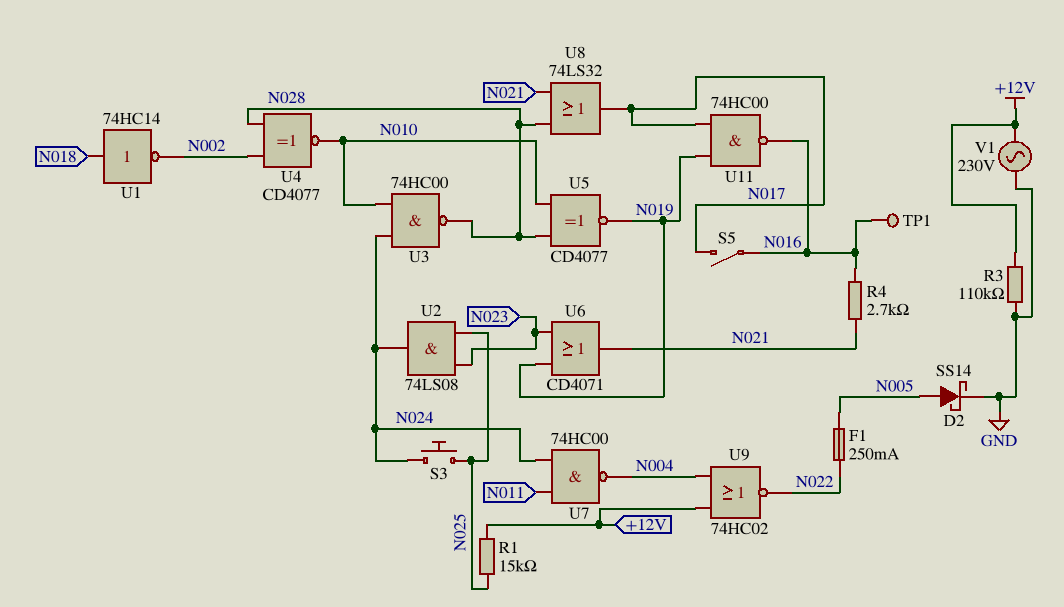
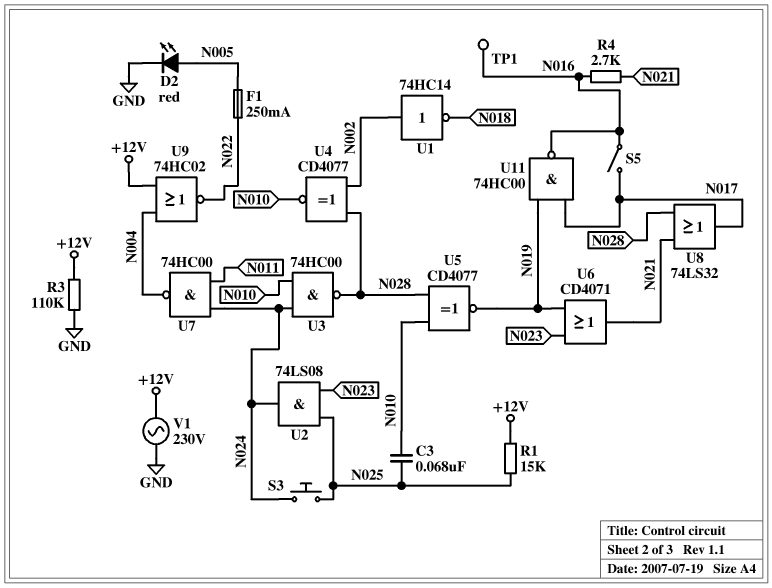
C3: none -> 68nF (N010, N025)
D2: schottky SS14 (A N005, K GND) -> LED red (A N005, K GND)
U1: NOT 74HC14 (in N018, out N002) -> NOT 74HC14 (in N002, out N018)

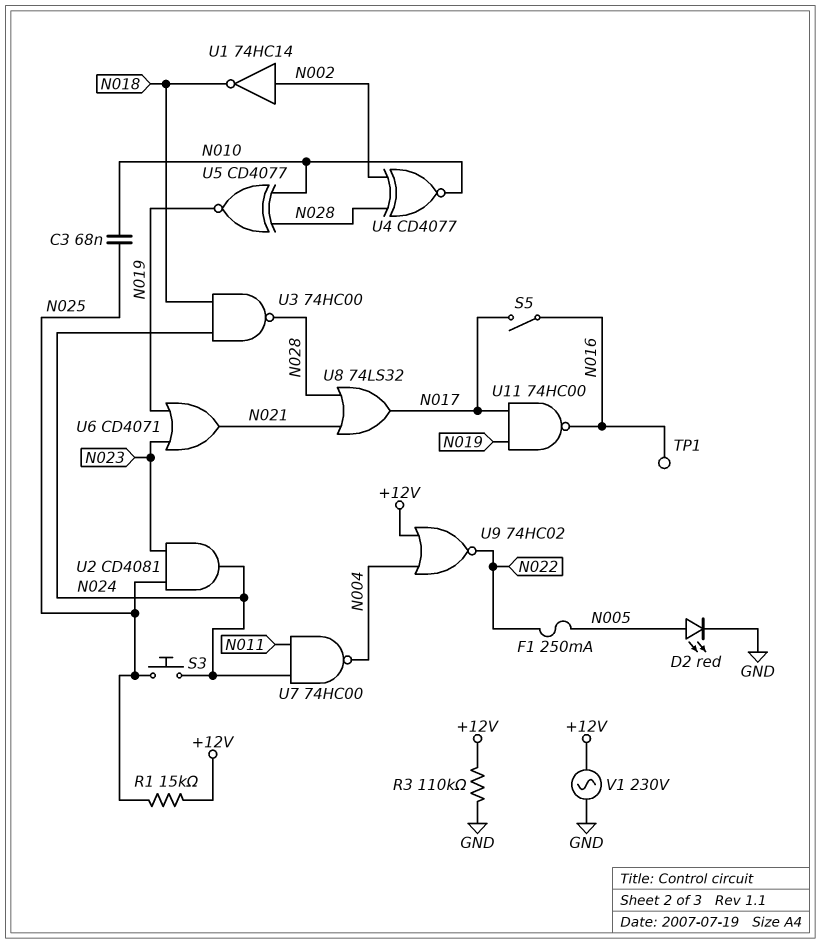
R4: 2.7k (N016, N021) -> none
U2: AND 74LS08 (in N023, in N025, out N024) -> AND CD4081 (in N023, in N025, out N024)
U3: NAND 74HC00 (in N010, in N024, out N028) -> NAND 74HC00 (in N018, in N024, out N028)

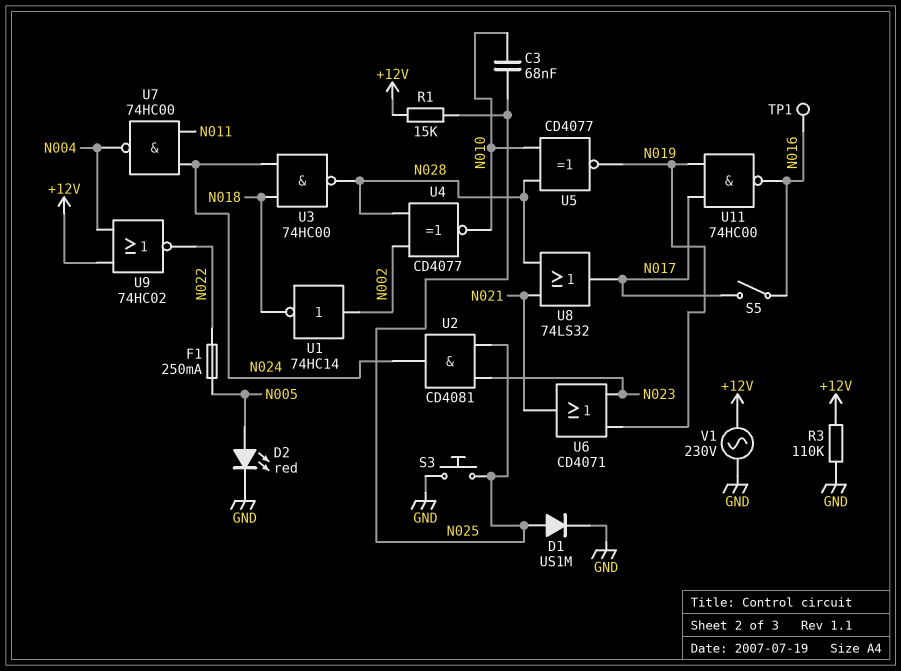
D1: none -> diode US1M (A N025, K GND)
S3: button (N024, N025) -> button (GND, N025)

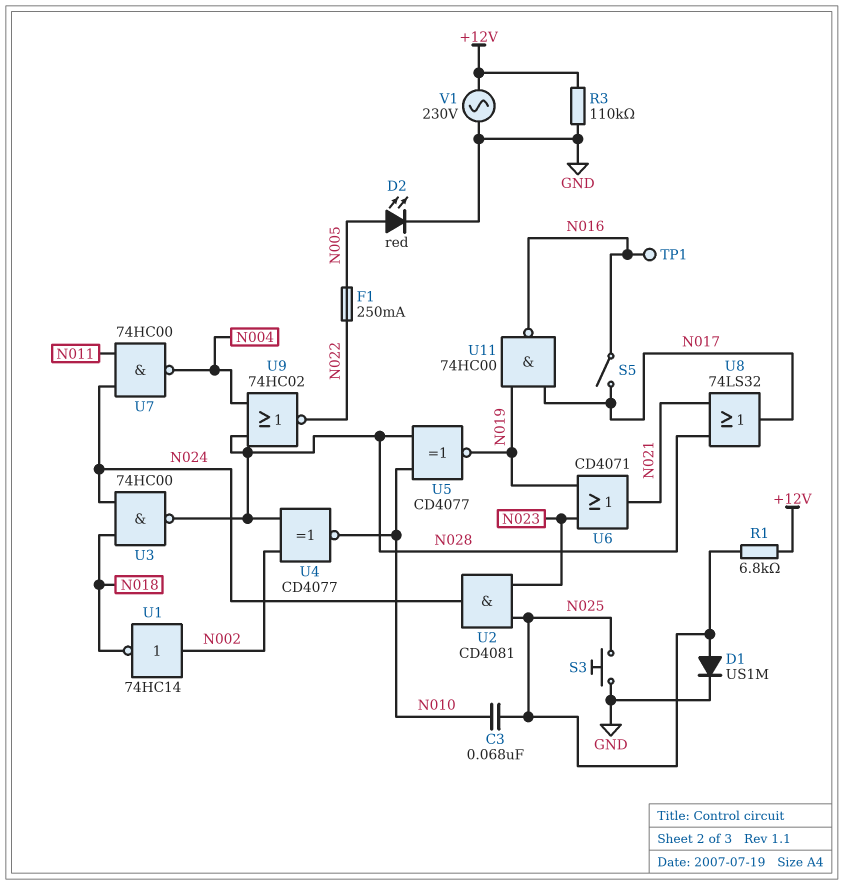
R1: 15k (+12V, N025) -> 6.8k (+12V, N025)
U9: NOR 74HC02 (in +12V, in N004, out N022) -> NOR 74HC02 (in N004, in N028, out N022)

